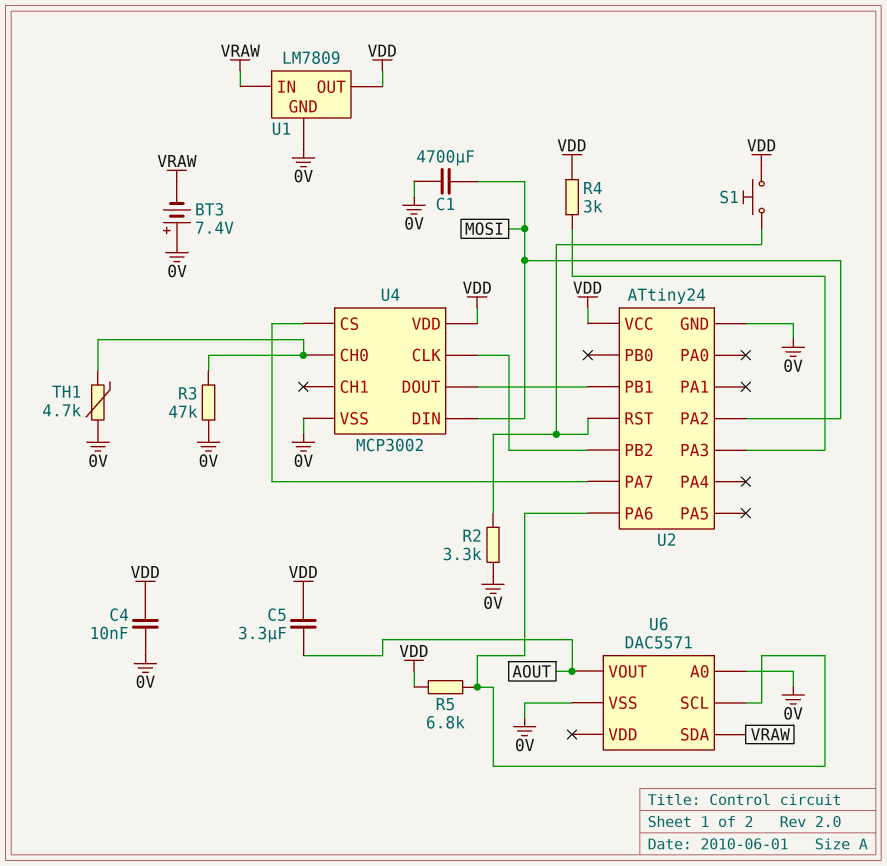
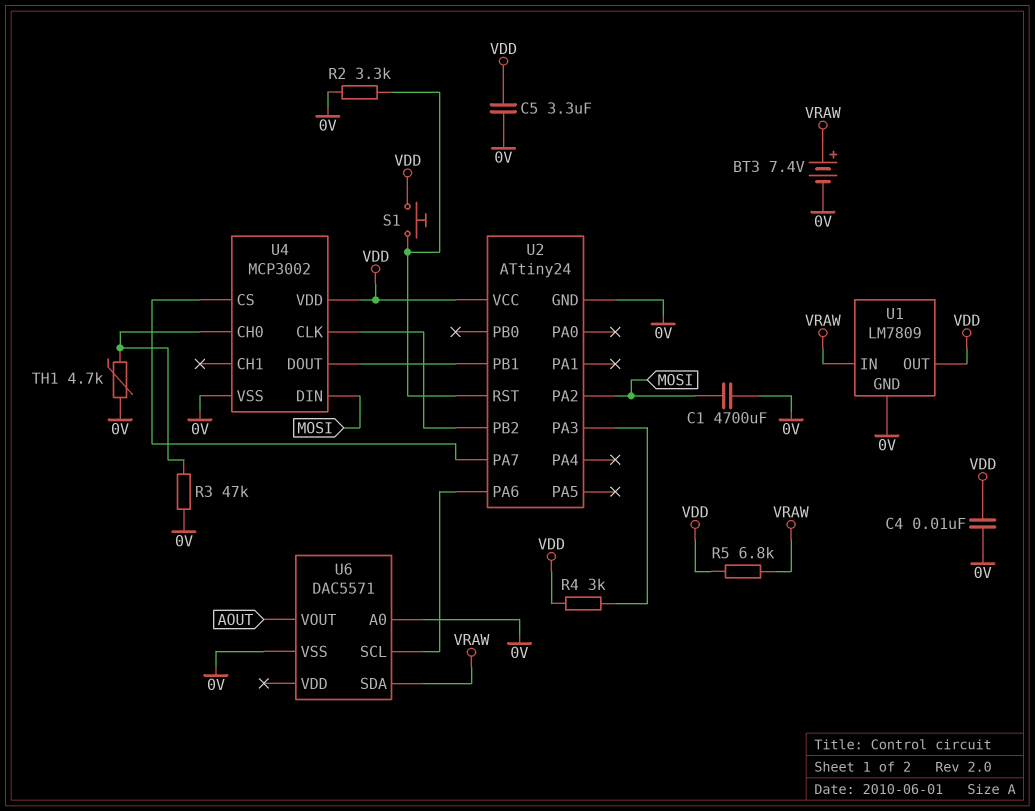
BT3: 7.4V (plus 0V, minus VRAW) -> 7.4V (plus VRAW, minus 0V)
C5: 3.3uF (AOUT, VDD) -> 3.3uF (0V, VDD)
R5: 6.8k (U2/PA6, VDD) -> 6.8k (VDD, VRAW)

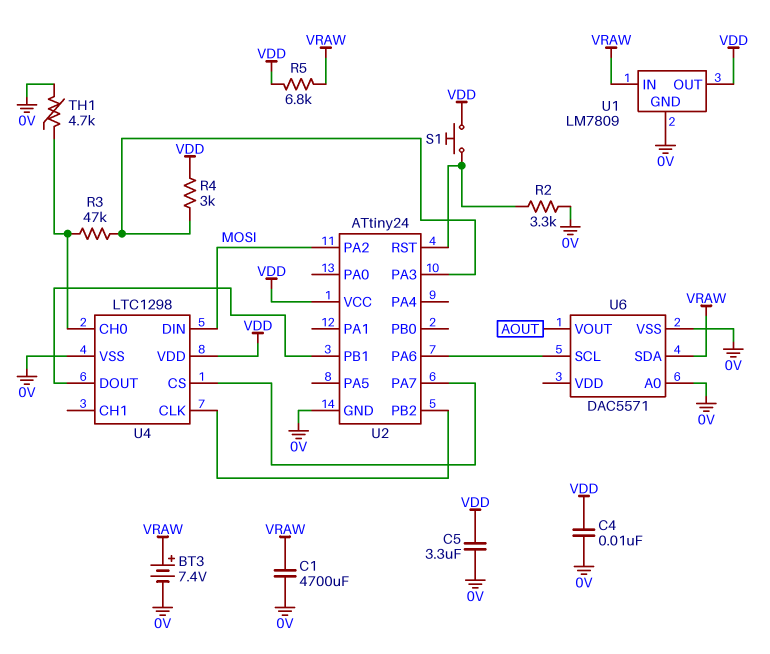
C1: 4700uF (0V, MOSI) -> 4700uF (0V, VRAW)
R3: 47k (0V, U4/CH0) -> 47k (U2/PA3, U4/CH0)
U4: MCP3002 -> LTC1298

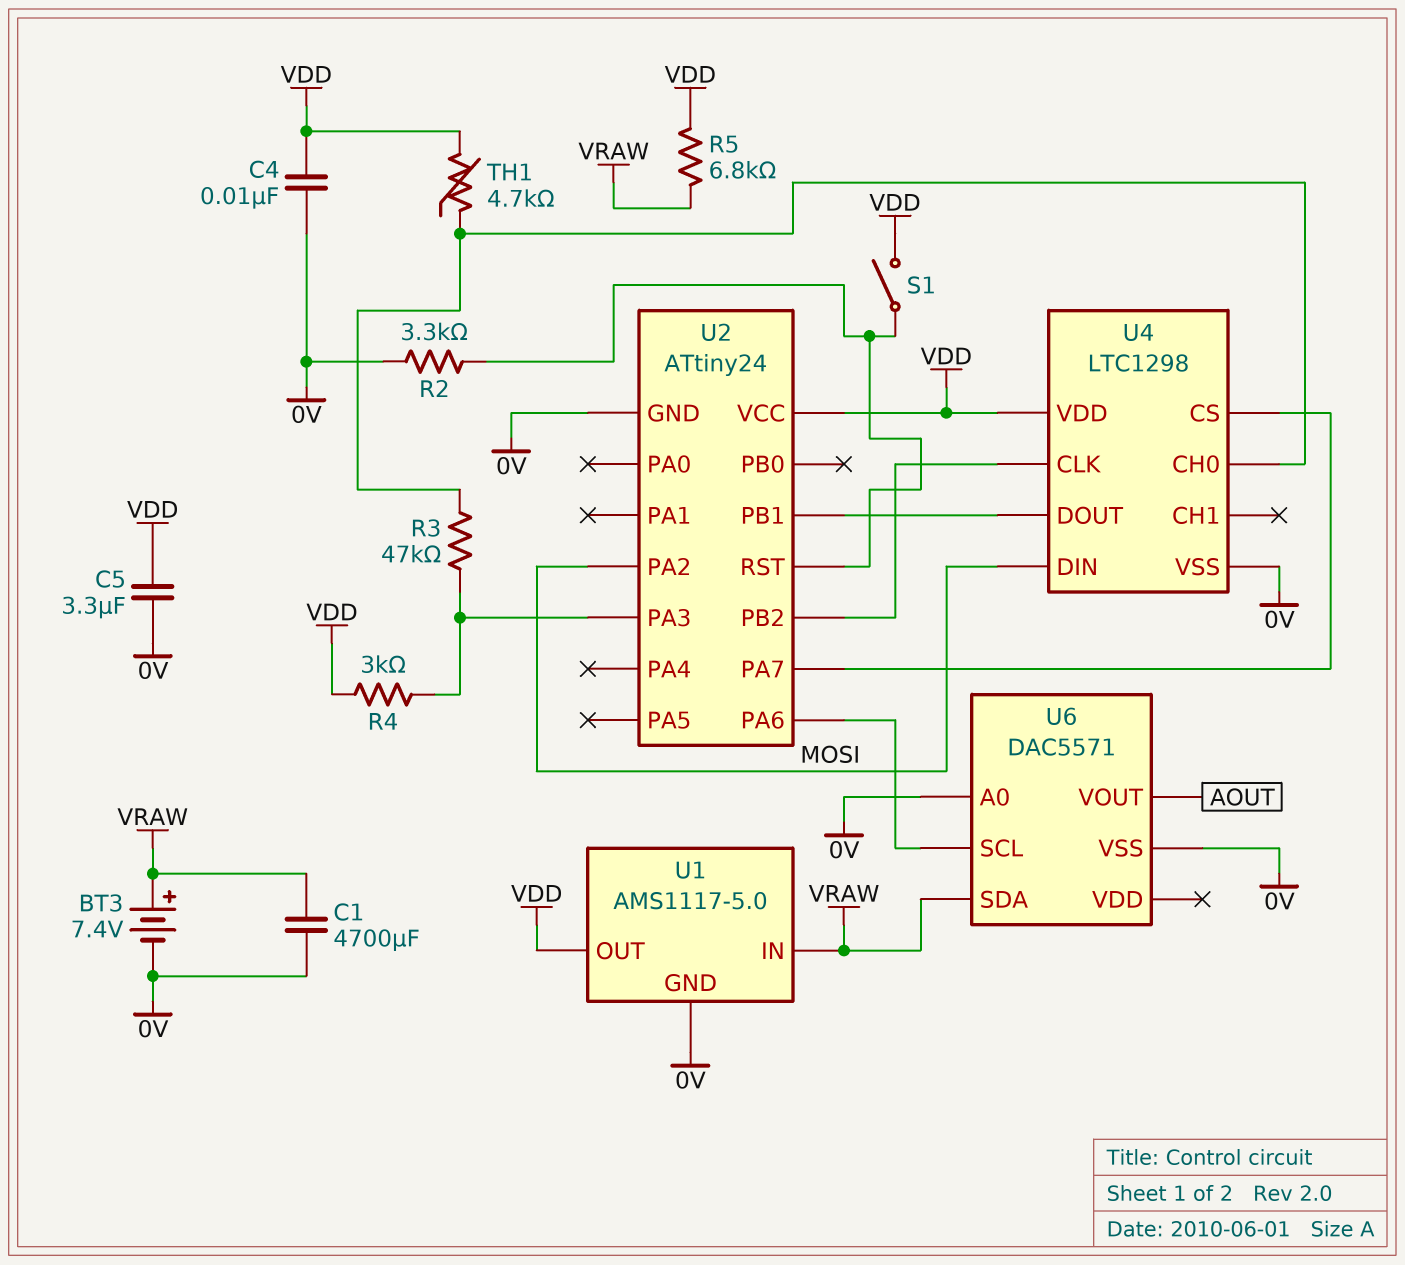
S1: button (U2/RST, VDD) -> switch (U2/RST, VDD)
TH1: 4.7k (0V, U4/CH0) -> 4.7k (U4/CH0, VDD)
U1: LM7809 -> AMS1117-5.0

